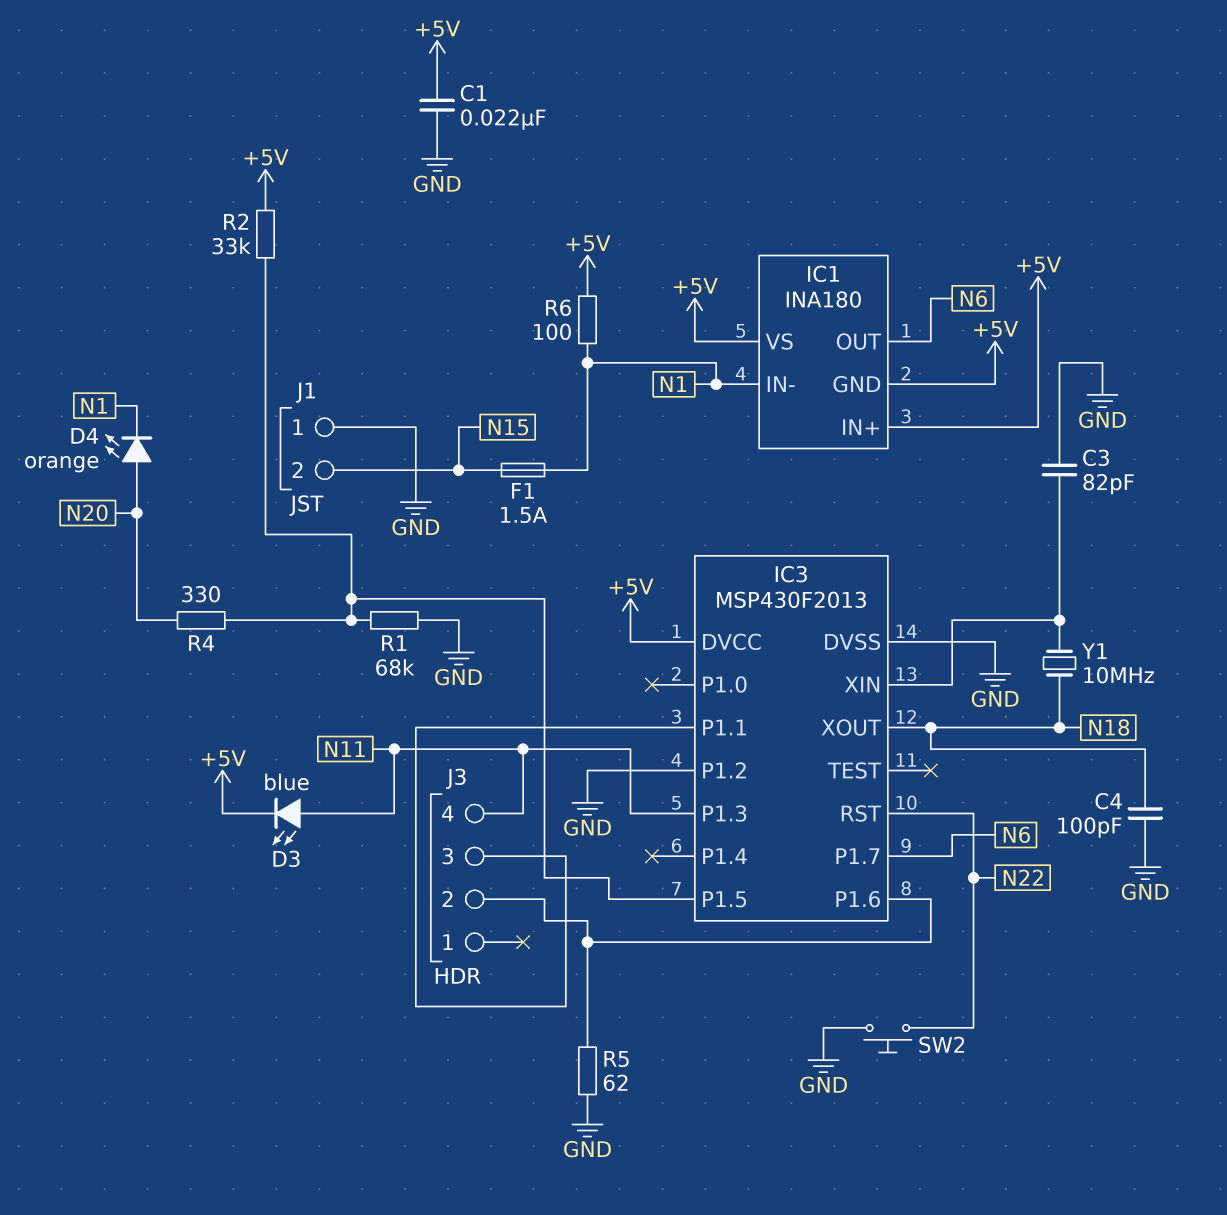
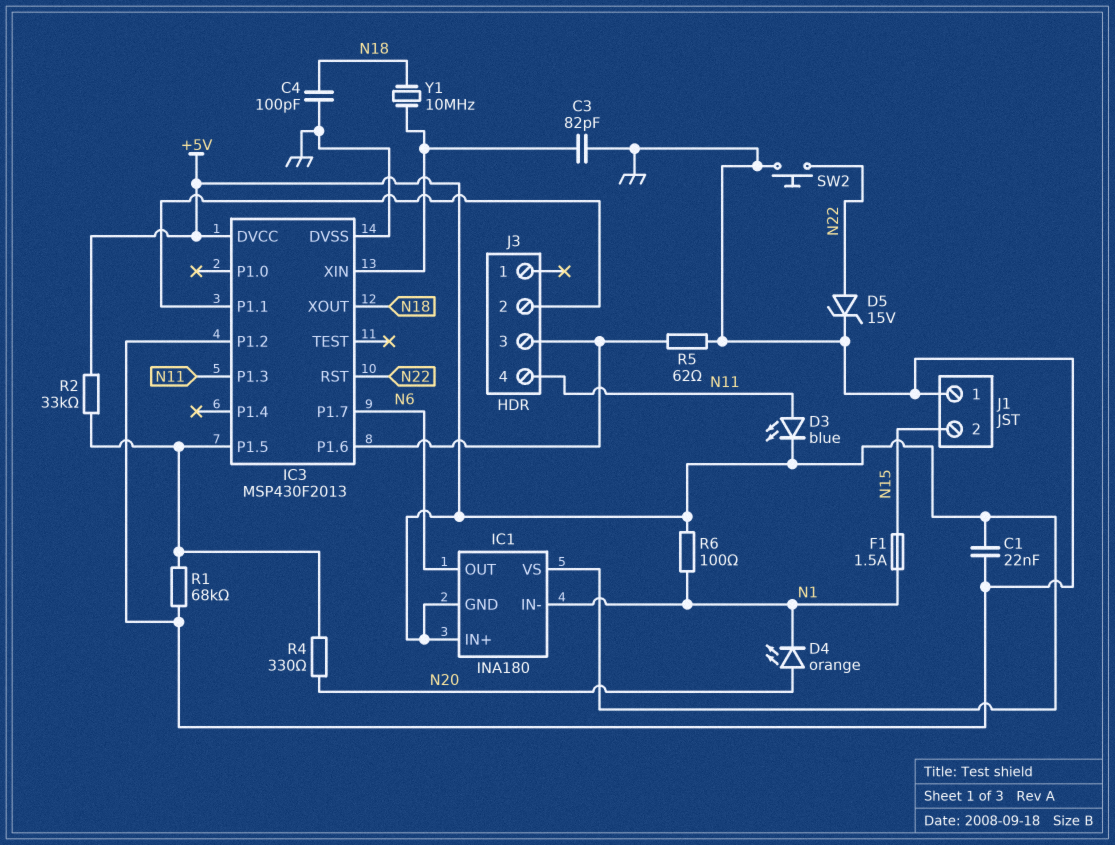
D5: none -> zener 15V (A N22, K GND)
J3 pin 2: IC3/P1.6 -> IC3/P1.1
J3 pin 3: IC3/P1.1 -> IC3/P1.6

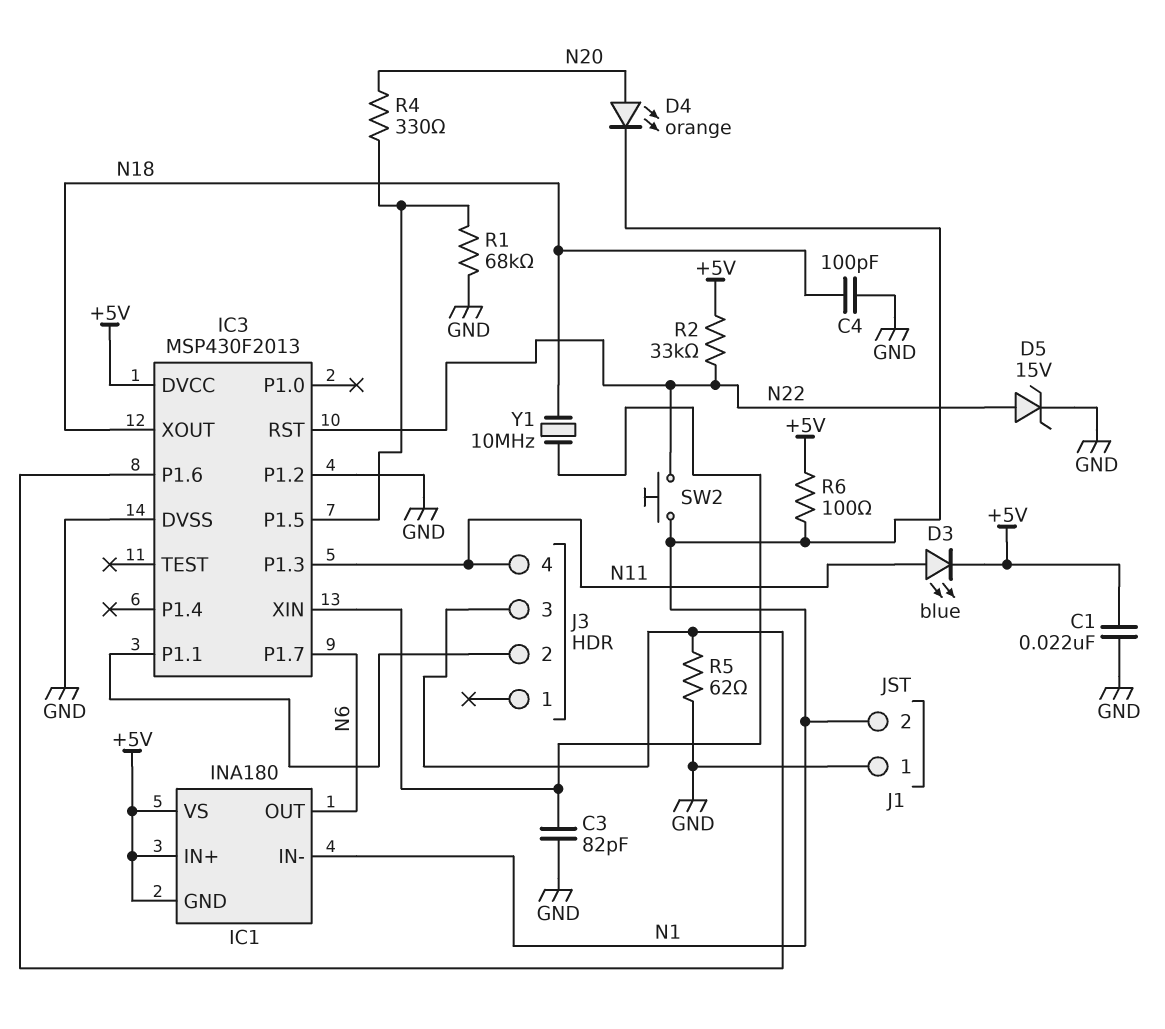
F1: 1.5A (N1, N15) -> none
J1 pin 2: N15 -> N1
R2: 33k (+5V, IC3/P1.5) -> 33k (+5V, N22)
SW2: button (GND, N22) -> button (N1, N22)

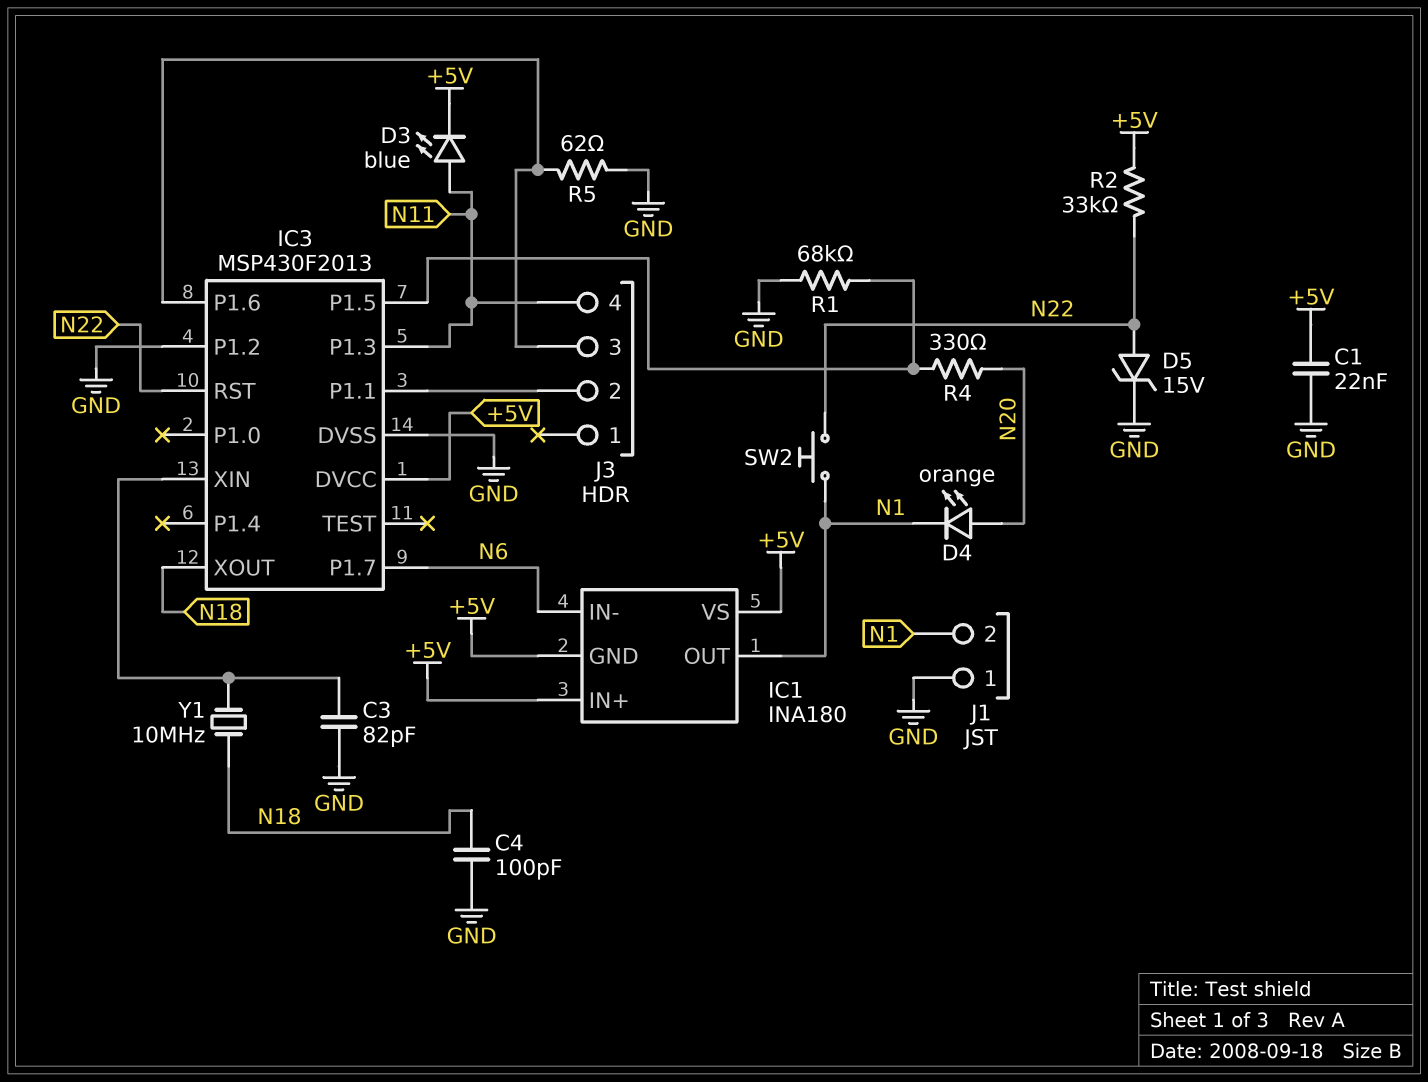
IC1 pin IN-: N1 -> N6
IC1 pin OUT: N6 -> N1
R6: 100 (+5V, N1) -> none

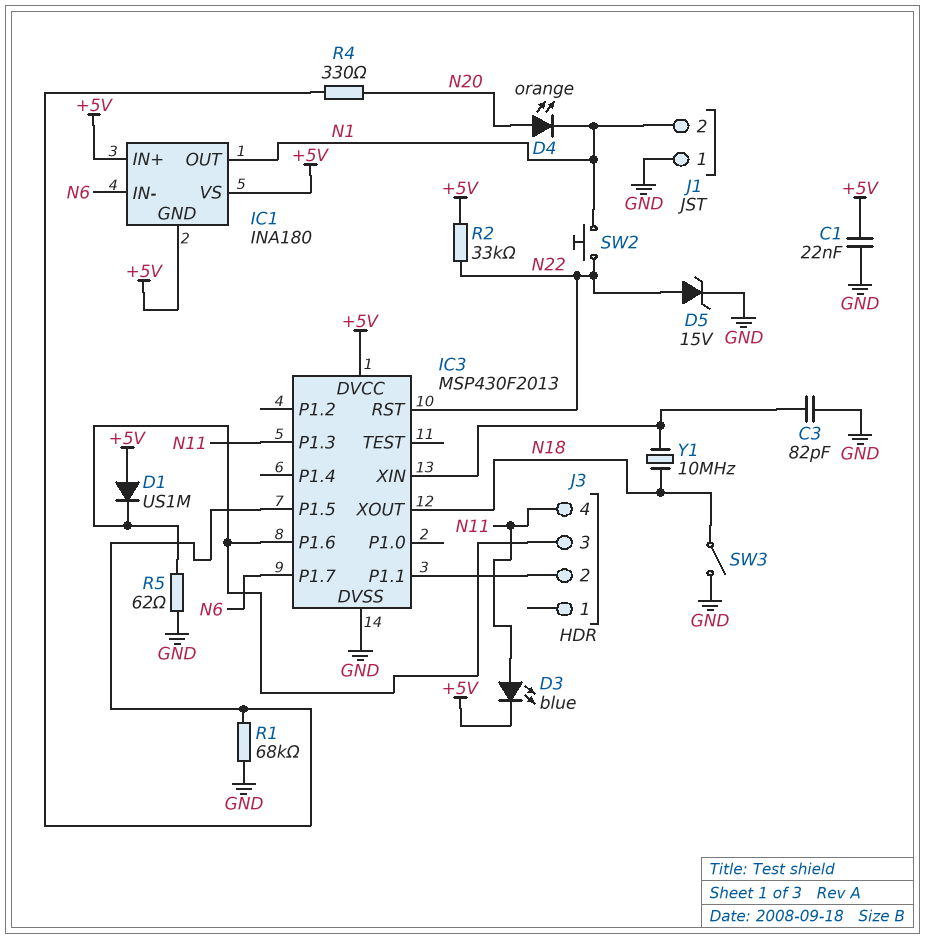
C4: 100pF (GND, N18) -> none
D1: none -> diode US1M (A +5V, K IC3/P1.6)
IC3 pin P1.2: GND -> none
SW3: none -> switch (GND, N18)

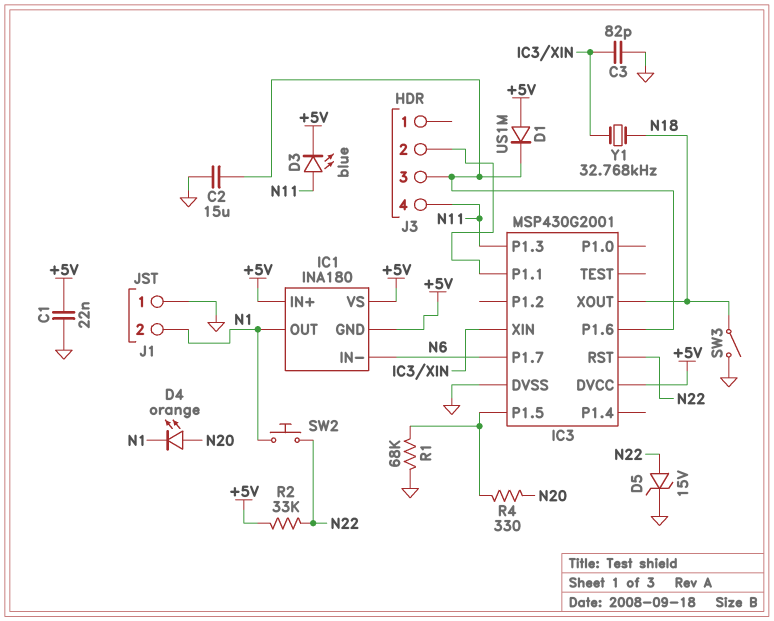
C2: none -> 15uF (GND, IC3/P1.6)
IC3: MSP430F2013 -> MSP430G2001
R5: 62 (GND, IC3/P1.6) -> none
Y1: 10MHz (IC3/XIN, N18) -> 32.768kHz (IC3/XIN, N18)

